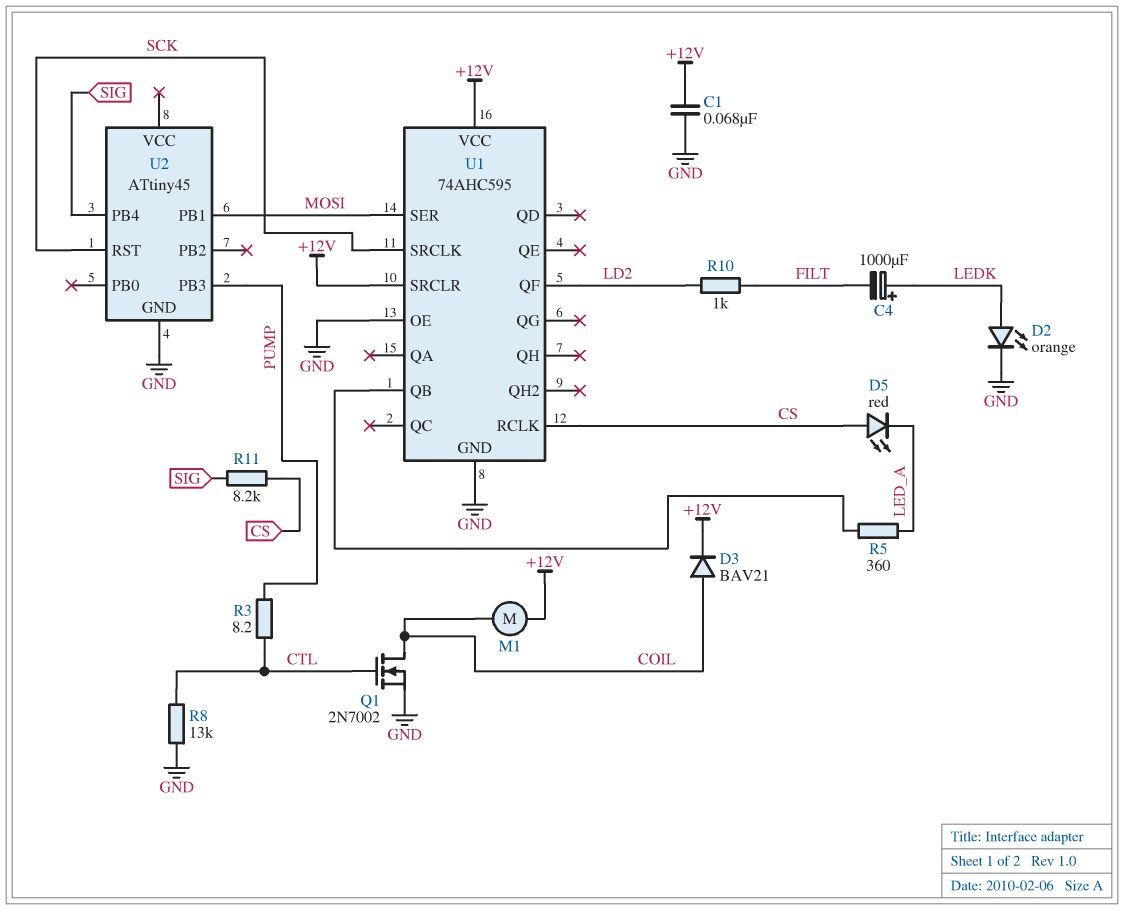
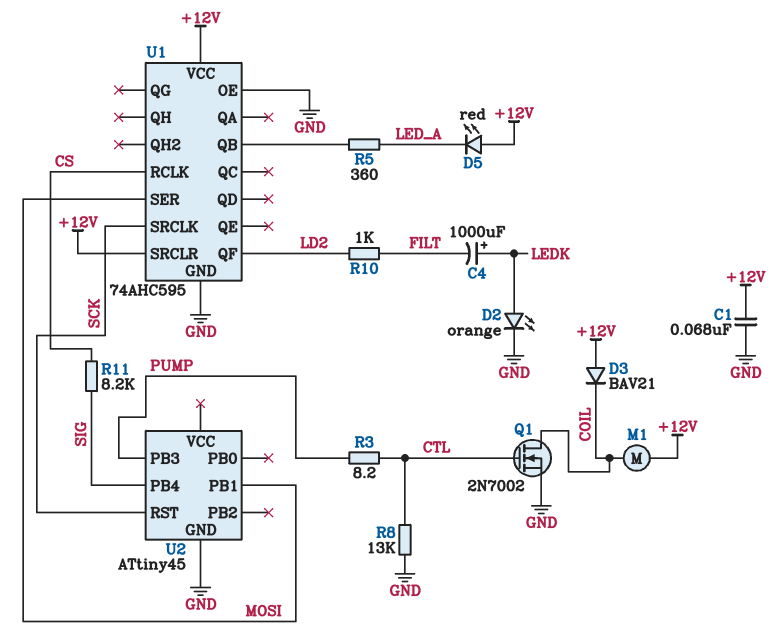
D3: diode BAV21 (A COIL, K +12V) -> diode BAV21 (A +12V, K COIL)
D5: LED red (A CS, K LED_A) -> LED red (A +12V, K LED_A)

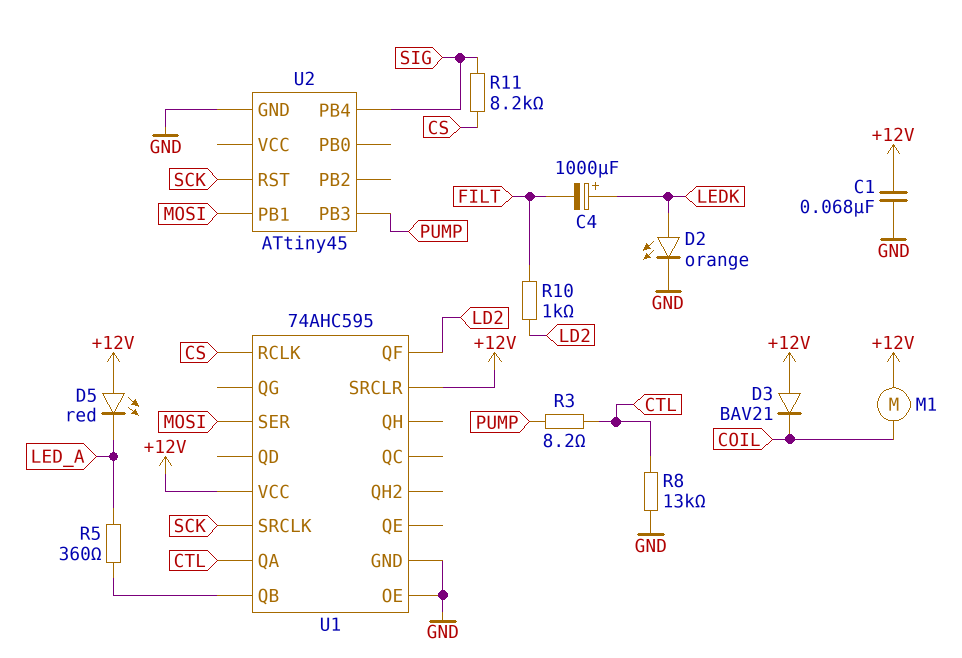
Q1: NMOS 2N7002 (G CTL, D COIL, S GND) -> none
U1 pin QA: none -> CTL

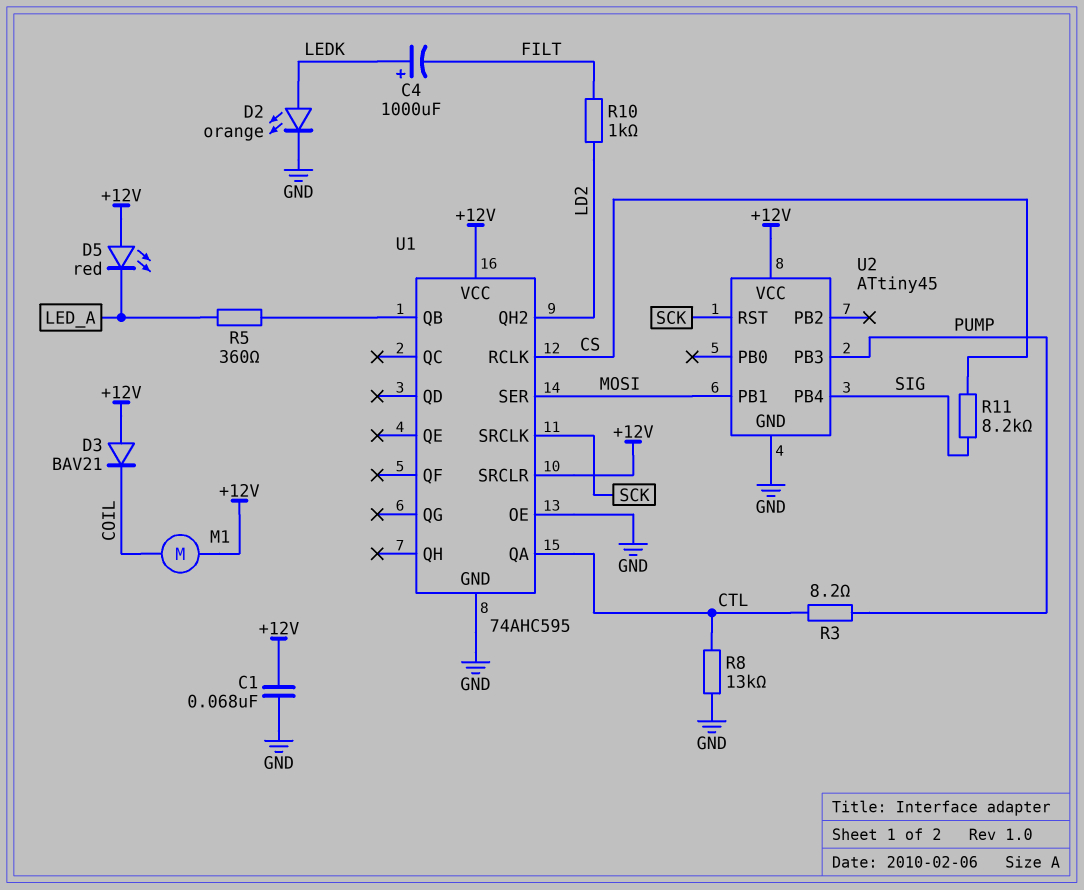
U1 pin QF: LD2 -> none
U1 pin QH2: none -> LD2
U2 pin VCC: none -> +12V

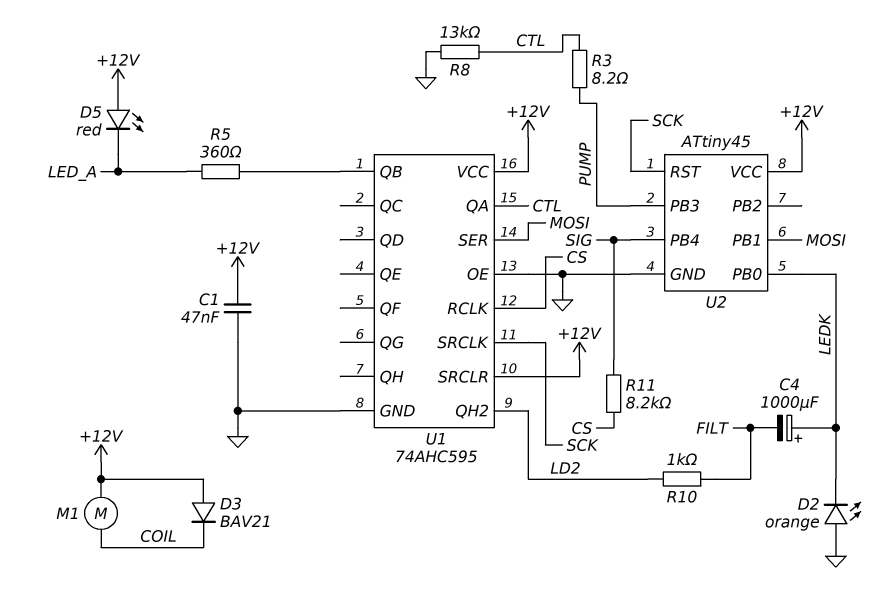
C1: 68nF (+12V, GND) -> 47nF (+12V, GND)
D2: LED orange (A LEDK, K GND) -> LED orange (A GND, K LEDK)
U2 pin PB0: none -> LEDK

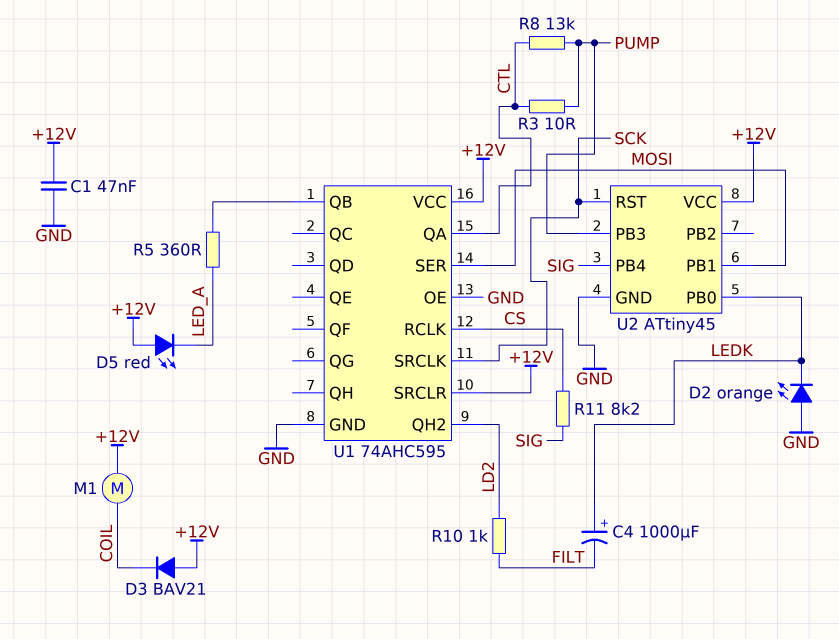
R3: 8.2 (CTL, PUMP) -> 10 (CTL, PUMP)
R8: 13k (CTL, GND) -> 13k (CTL, PUMP)

